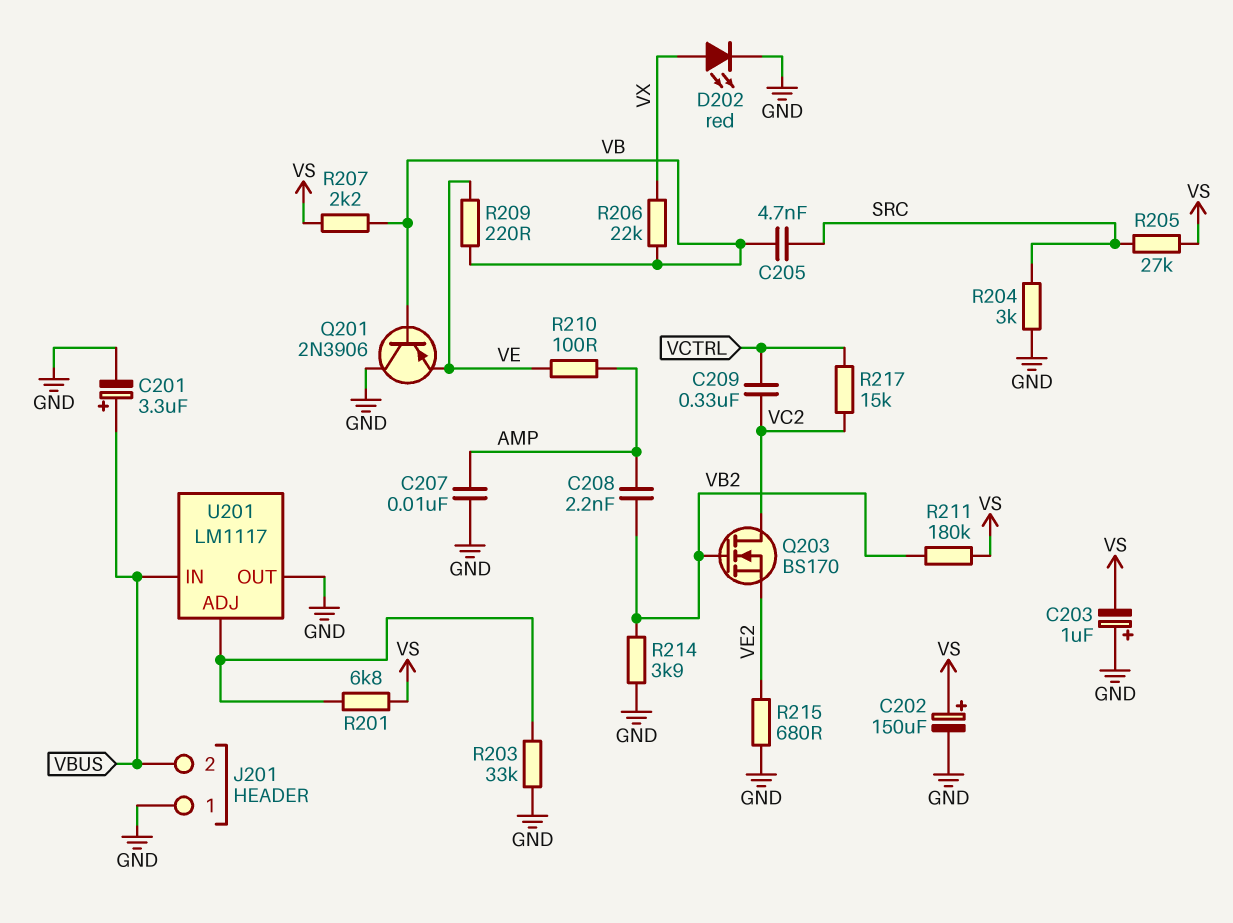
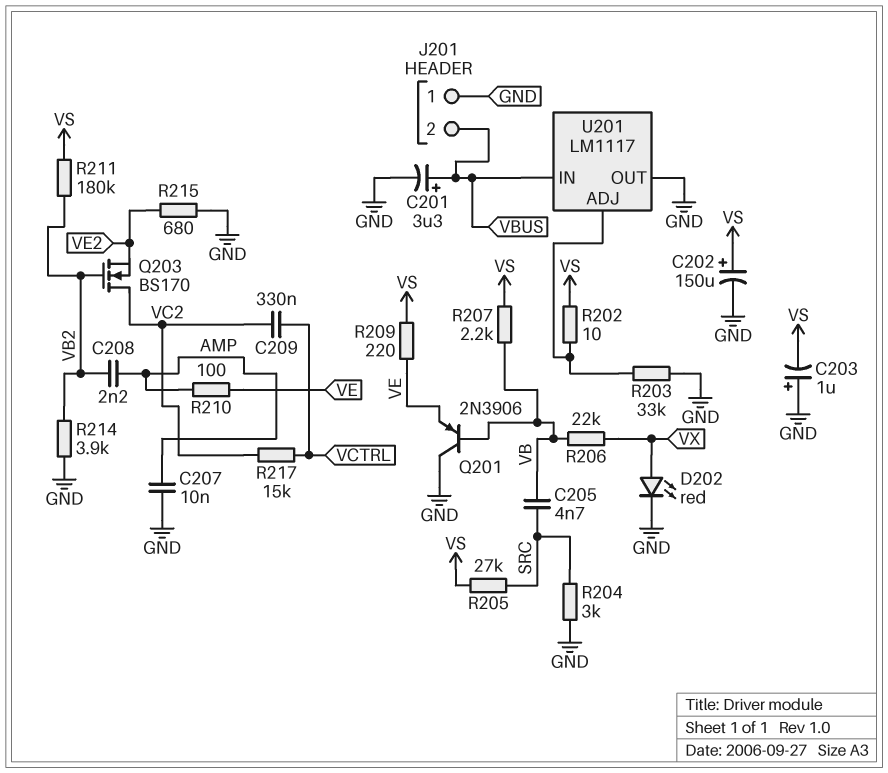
R201: 6.8k (U201/ADJ, VS) -> none
R202: none -> 10 (U201/ADJ, VS)
R209: 220 (VB, VE) -> 220 (VE, VS)

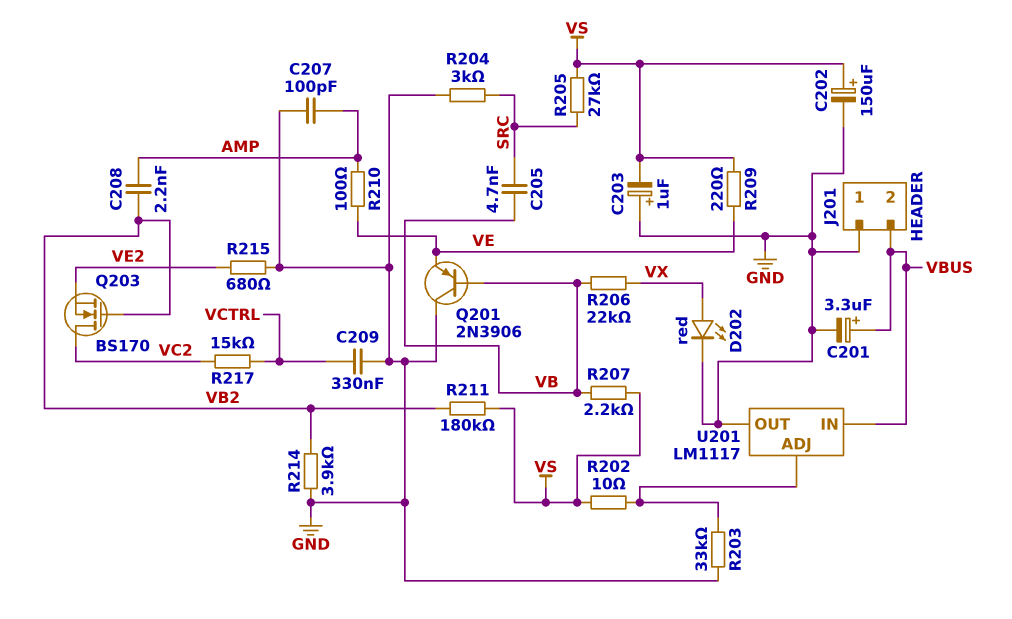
C207: 10nF (AMP, GND) -> 100pF (AMP, GND)
C209: 330nF (VC2, VCTRL) -> 330nF (GND, VCTRL)

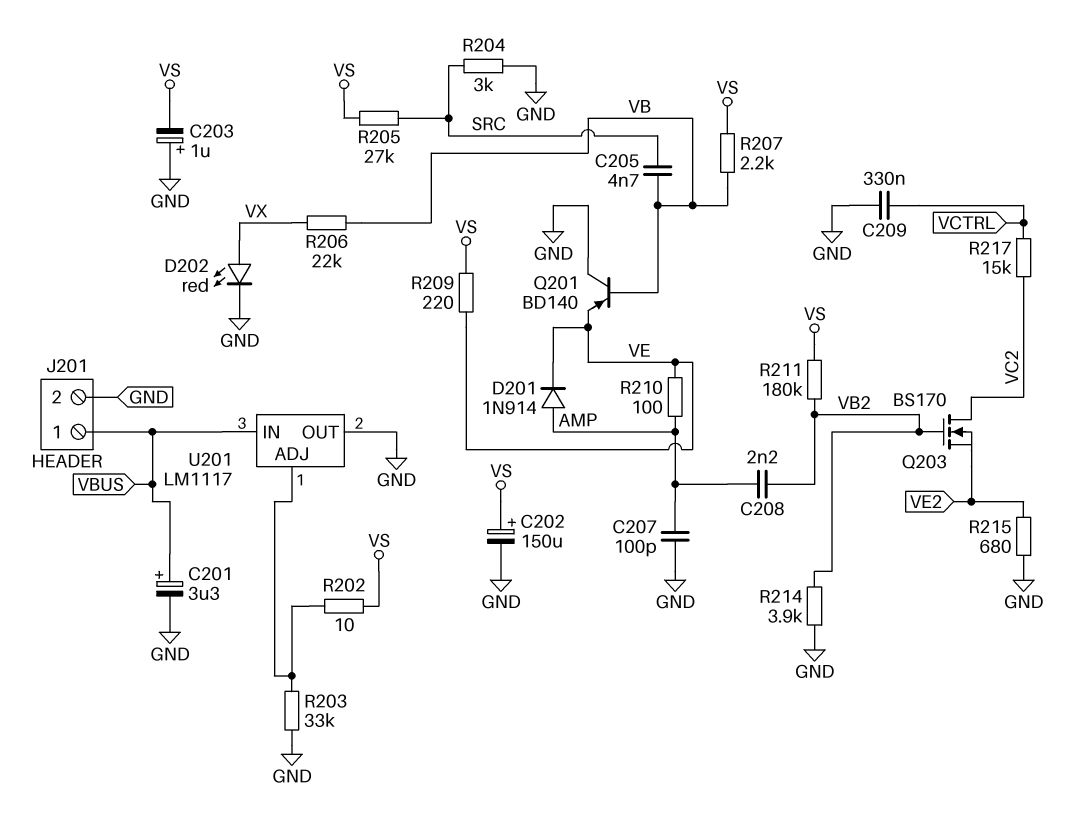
D201: none -> diode 1N914 (A AMP, K VE)
J201 pin 1: GND -> VBUS
J201 pin 2: VBUS -> GND
Q201: PNP 2N3906 (B VB, C GND, E VE) -> PNP BD140 (B VB, C GND, E VE)

